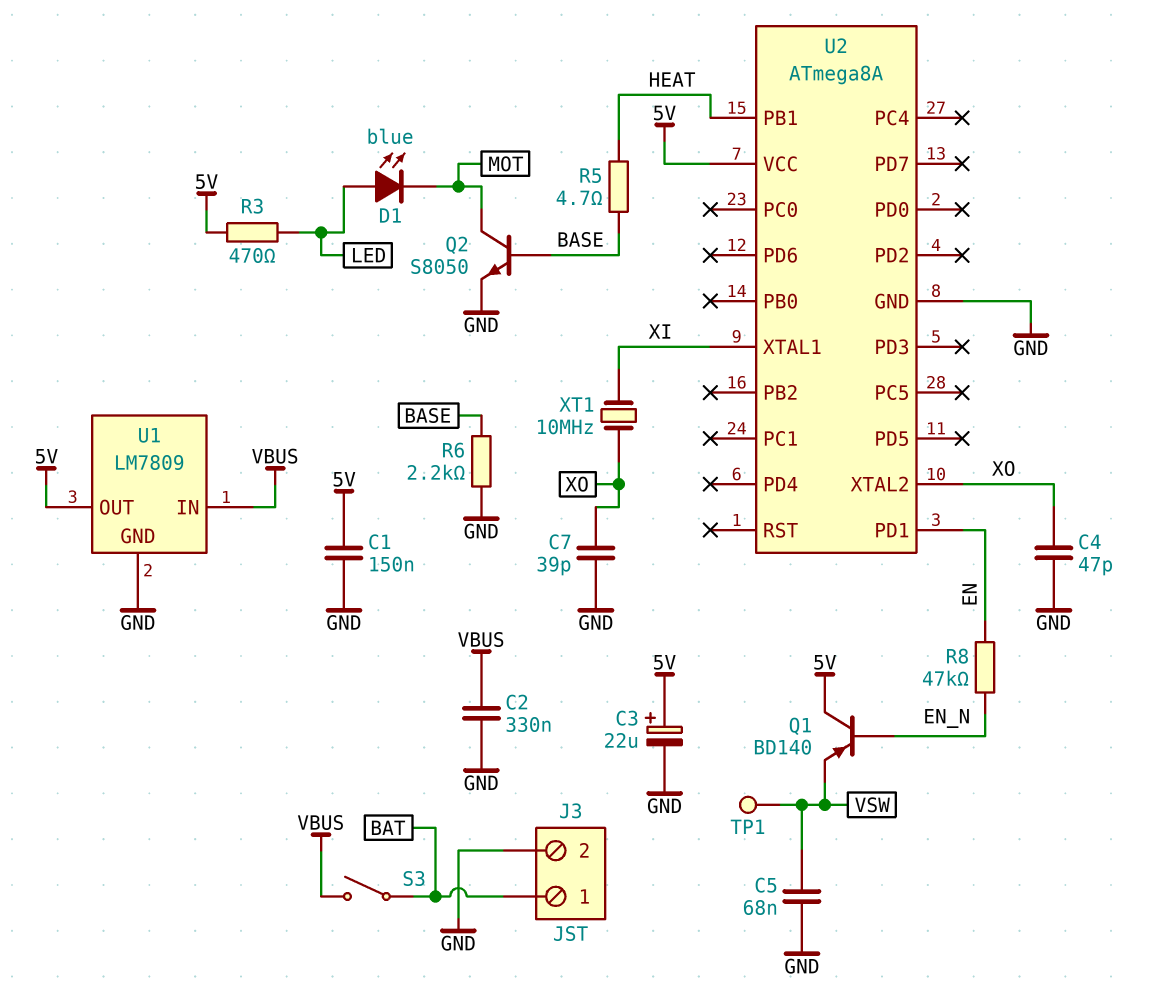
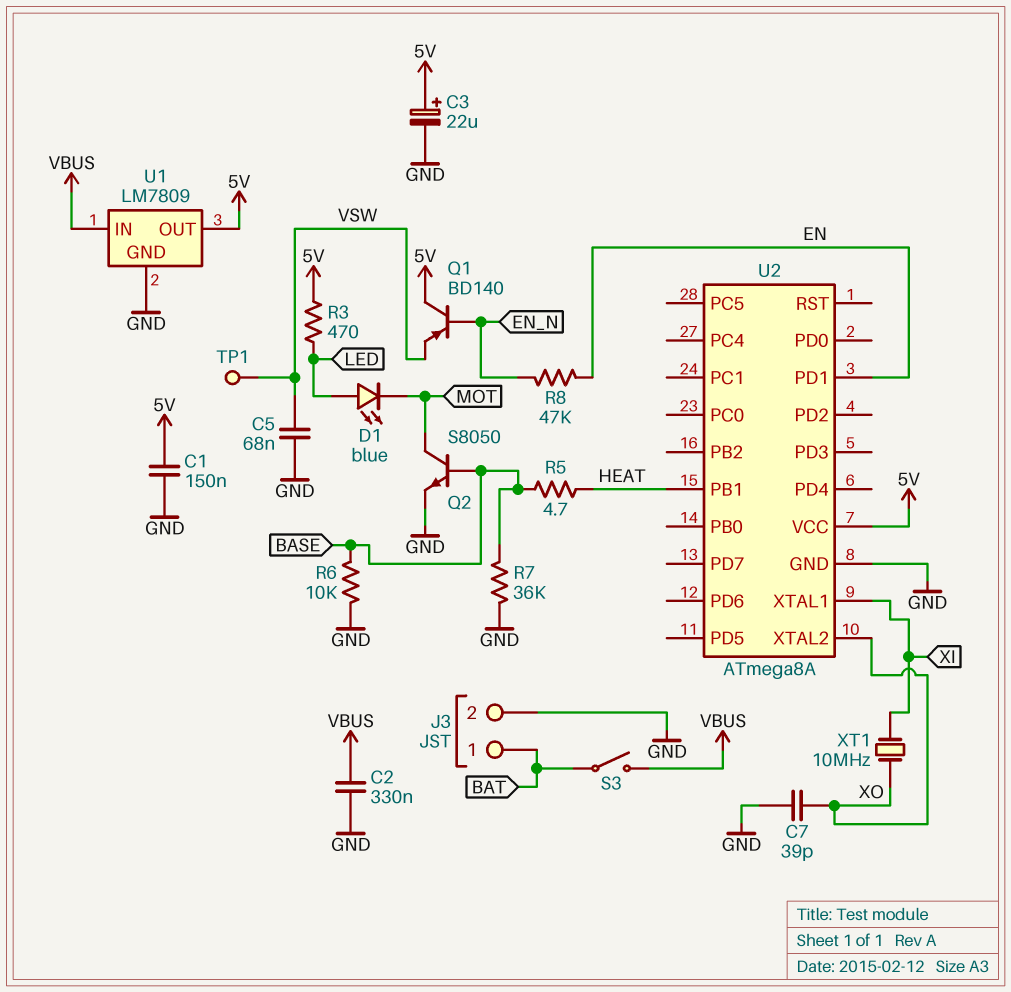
C4: 47pF (GND, XO) -> none
R6: 2.2k (BASE, GND) -> 10k (BASE, GND)
R7: none -> 36k (BASE, GND)

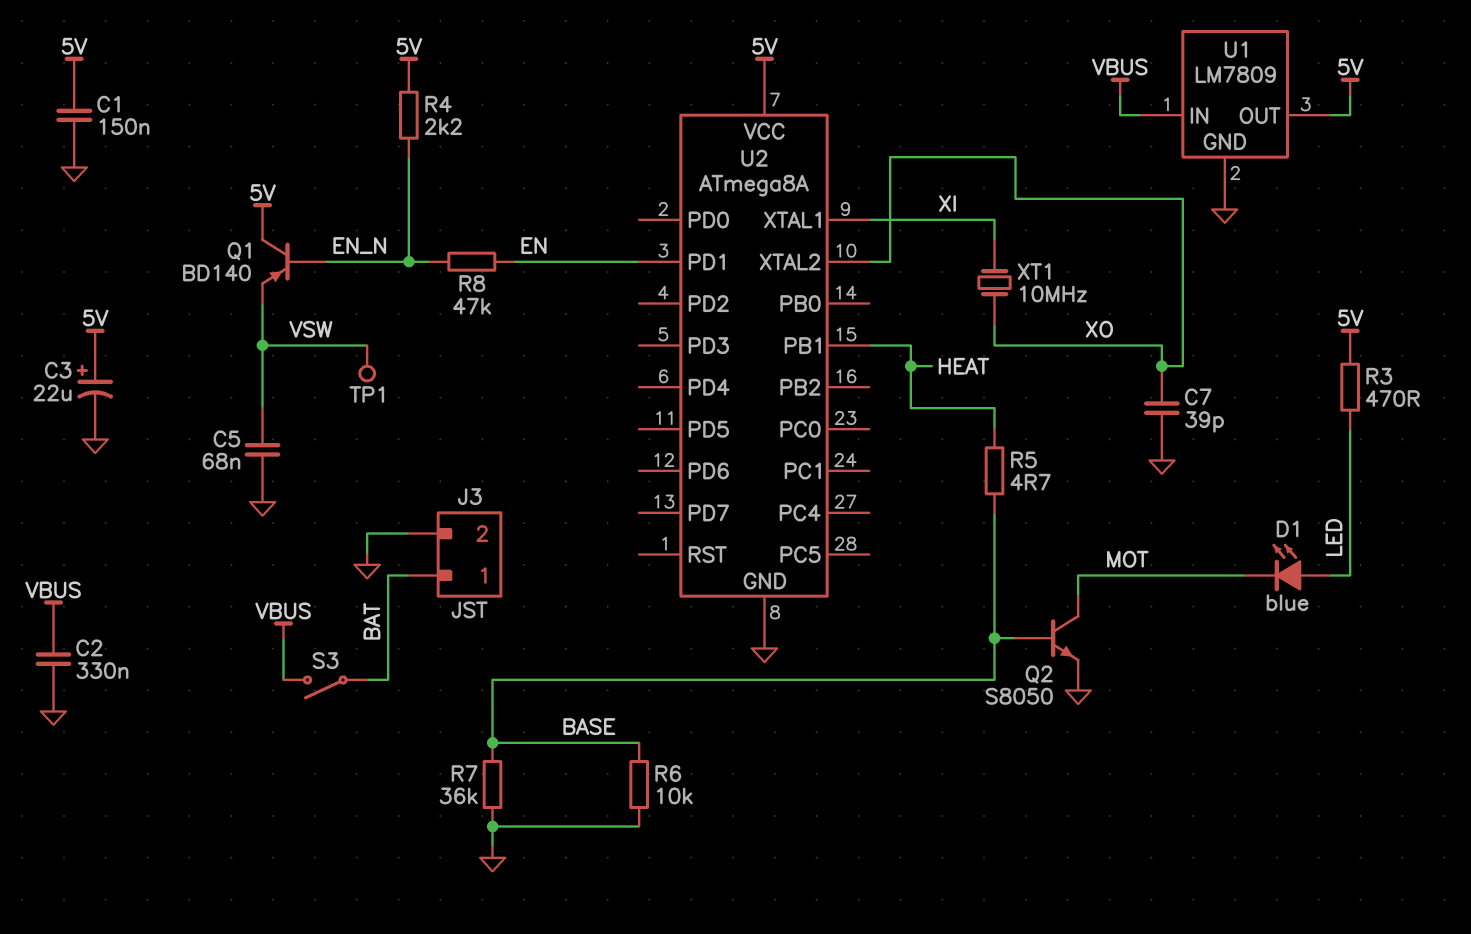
R4: none -> 2.2k (5V, EN_N)

